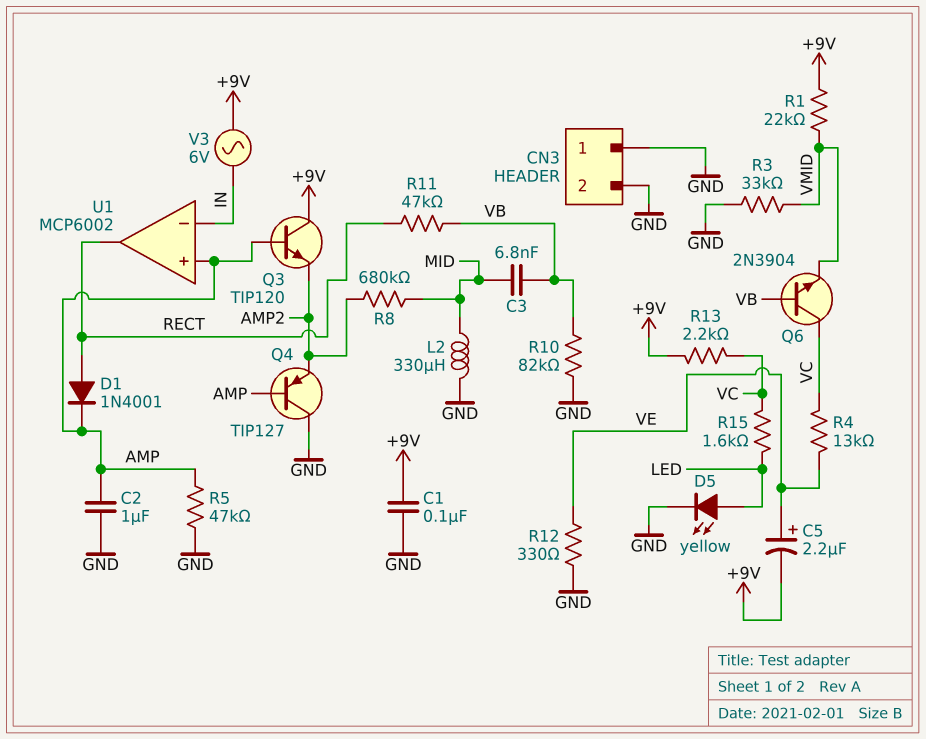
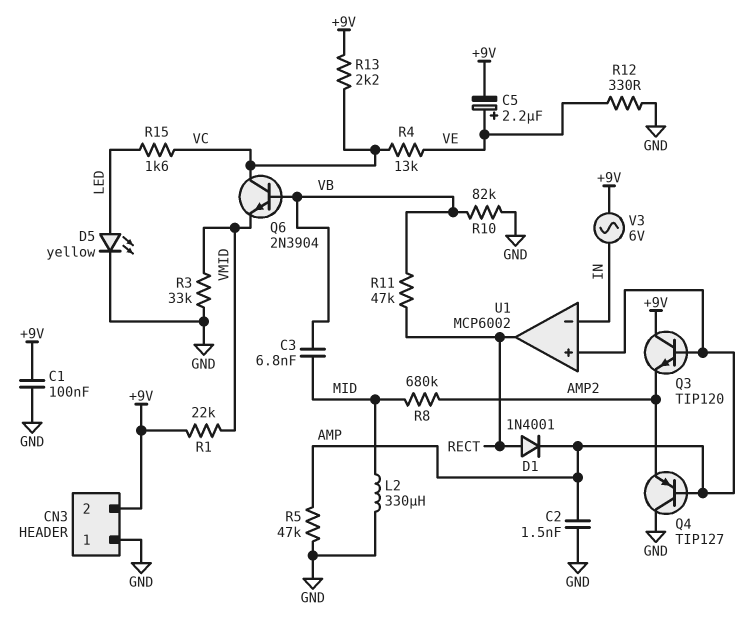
C2: 1uF (AMP, GND) -> 1.5nF (AMP, GND)
CN3 pin 2: GND -> +9V

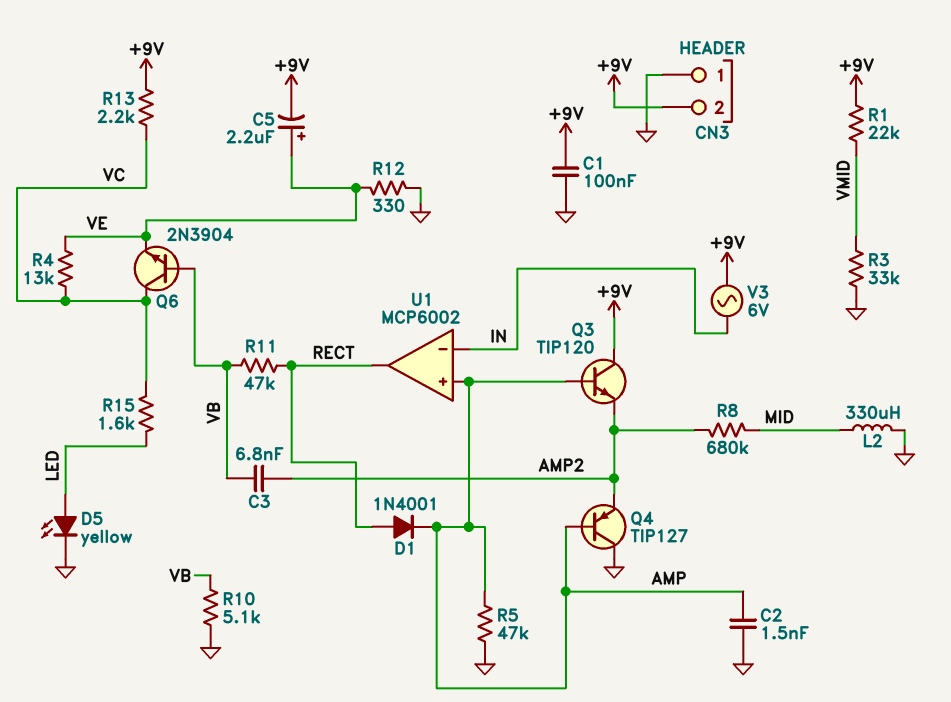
C3: 6.8nF (MID, VB) -> 6.8nF (AMP2, VB)
Q6: NPN 2N3904 (B VB, C VC, E VMID) -> NPN 2N3904 (B VB, C VC, E VE)
R10: 82k (GND, VB) -> 5.1k (GND, VB)

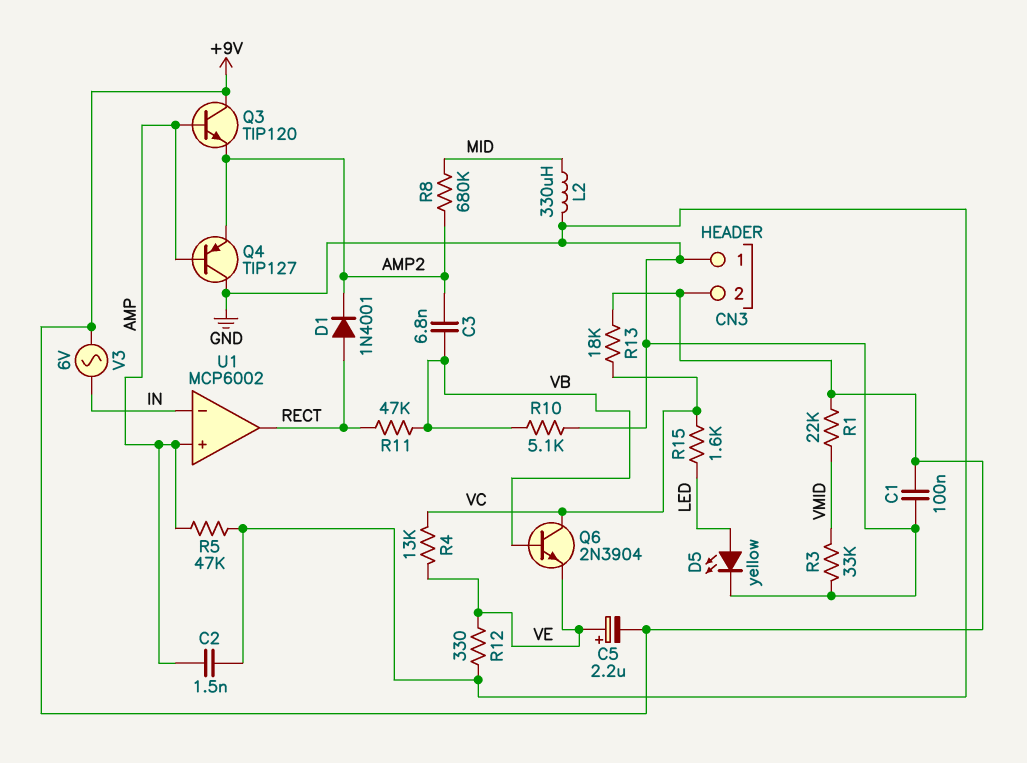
D1: diode 1N4001 (A RECT, K AMP) -> diode 1N4001 (A RECT, K AMP2)
R13: 2.2k (+9V, VC) -> 18k (+9V, VC)

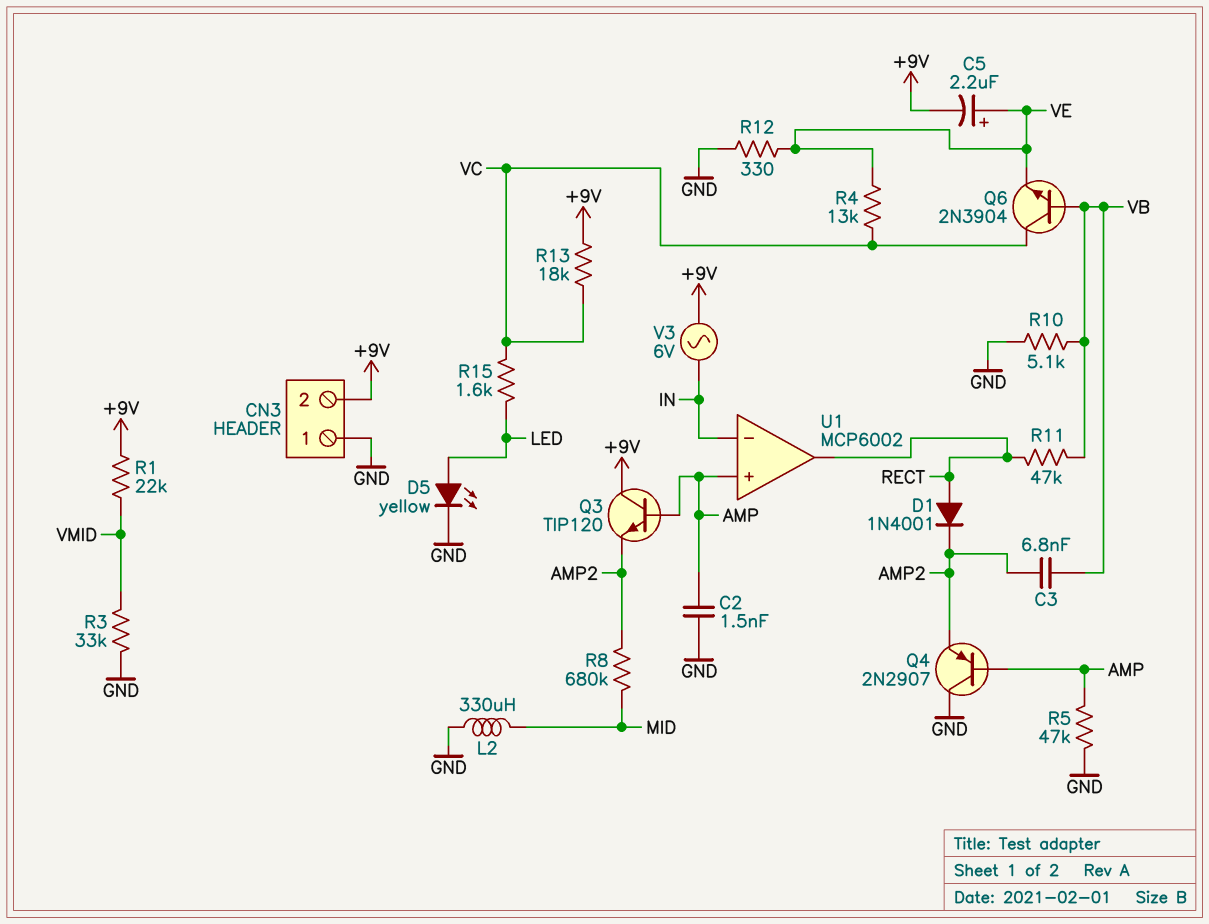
C1: 100nF (+9V, GND) -> none
Q4: PNP TIP127 (B AMP, C GND, E AMP2) -> PNP 2N2907 (B AMP, C GND, E AMP2)

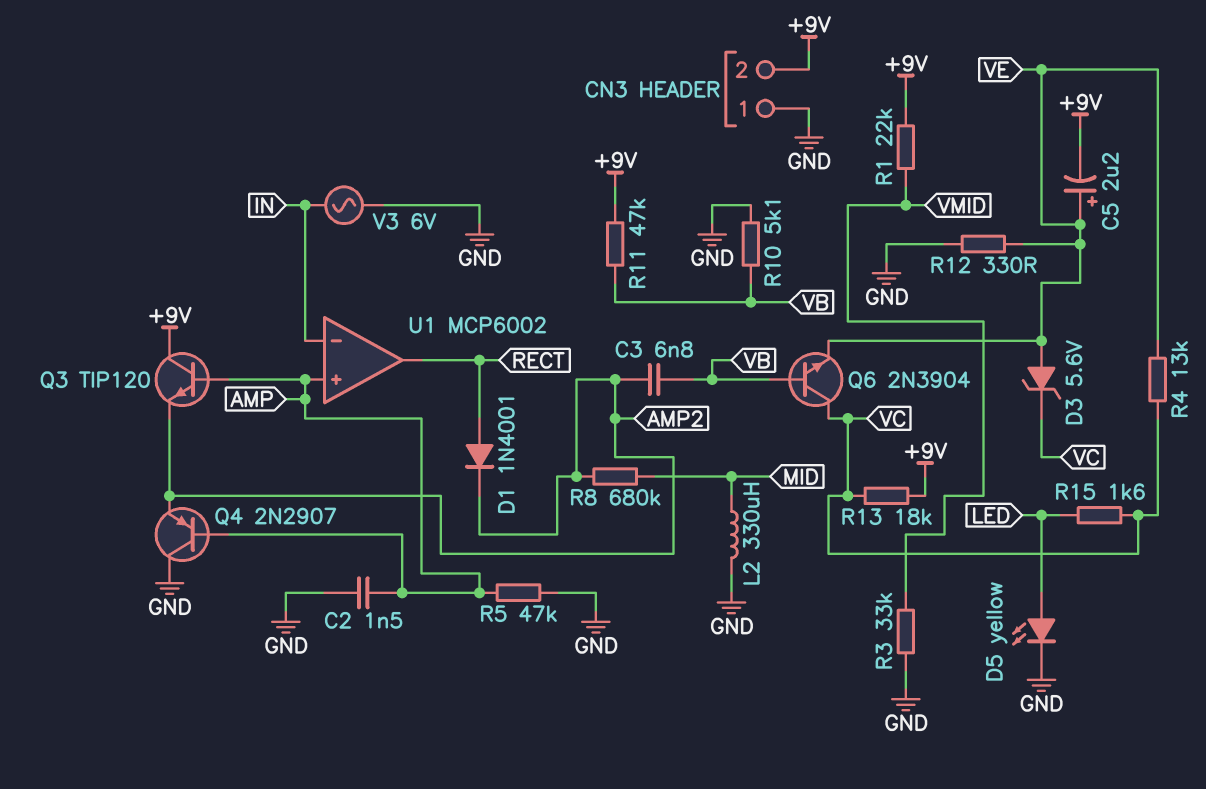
D3: none -> zener 5.6V (A VE, K VC)
R11: 47k (RECT, VB) -> 47k (+9V, VB)
V3: AC 6V (+9V, IN) -> AC 6V (GND, IN)

